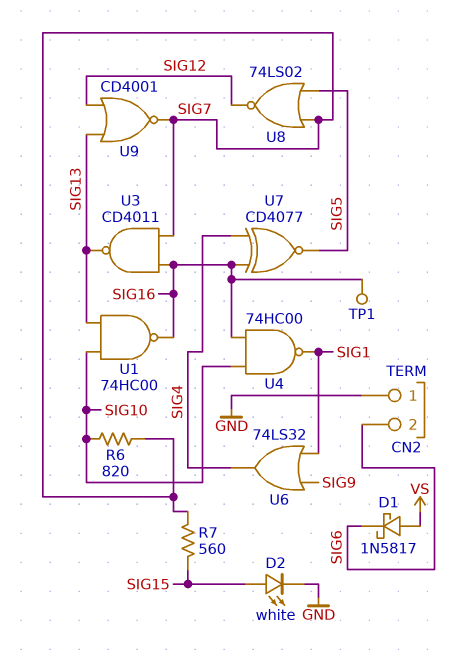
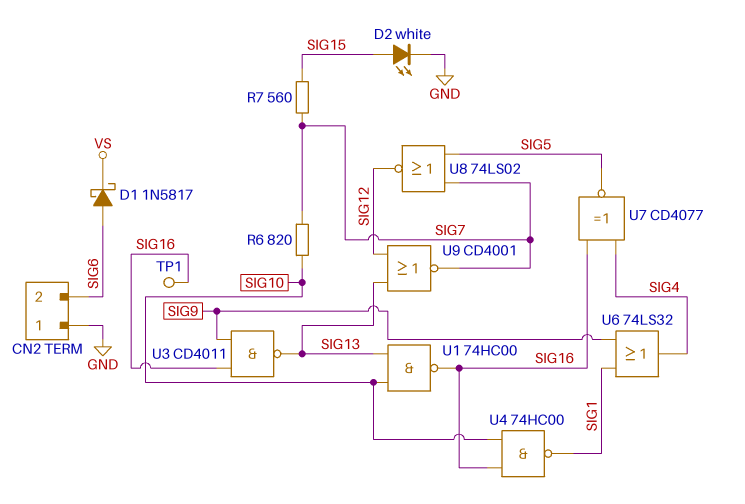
D1: schottky 1N5817 (A VS, K SIG6) -> schottky 1N5817 (A SIG6, K VS)
U3: NAND CD4011 (in SIG7, in SIG16, out SIG13) -> NAND CD4011 (in SIG9, in SIG16, out SIG13)

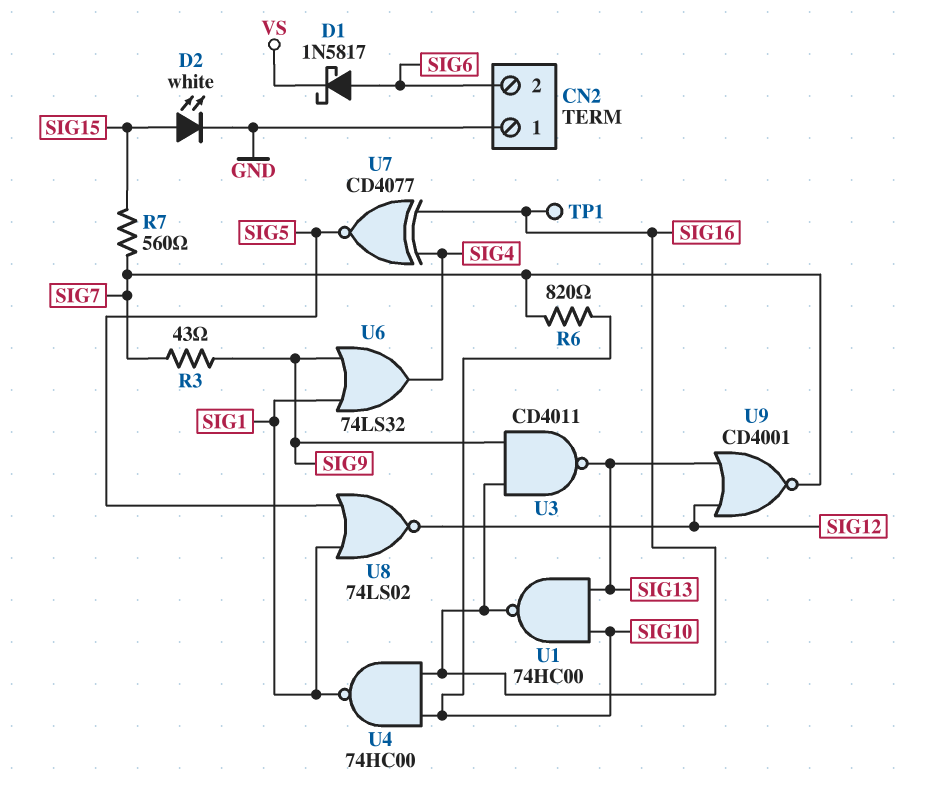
R3: none -> 43 (SIG7, SIG9)
U8: NOR 74LS02 (in SIG5, in SIG7, out SIG12) -> NOR 74LS02 (in SIG1, in SIG5, out SIG12)

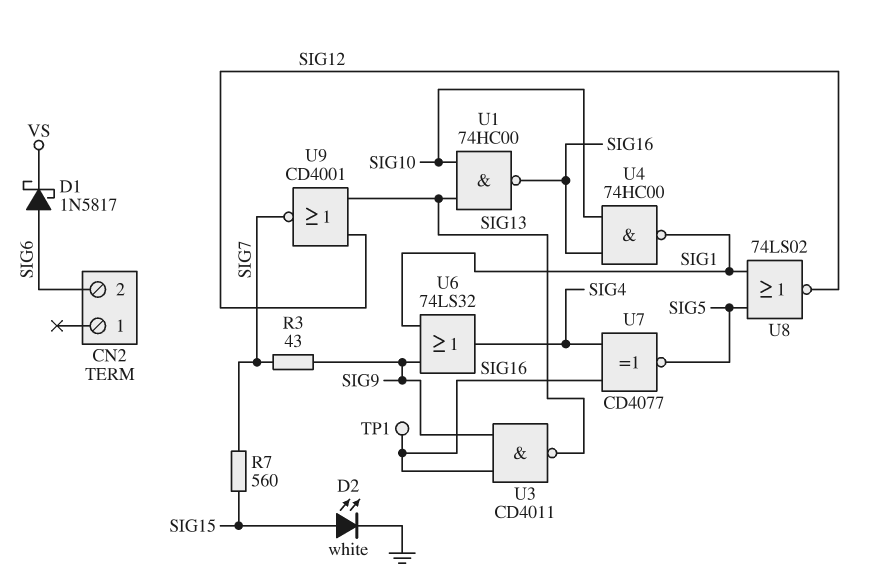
CN2 pin 1: GND -> none
R6: 820 (SIG7, SIG10) -> none

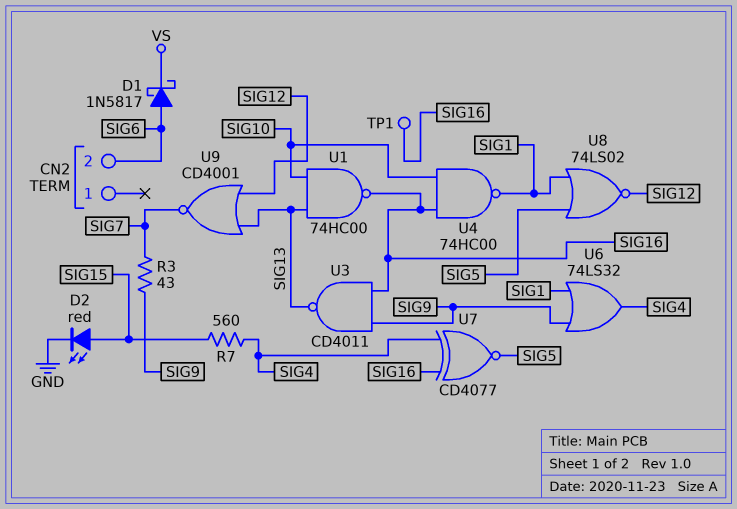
D2: LED white (A SIG15, K GND) -> LED red (A SIG15, K GND)
R7: 560 (SIG7, SIG15) -> 560 (SIG4, SIG15)

